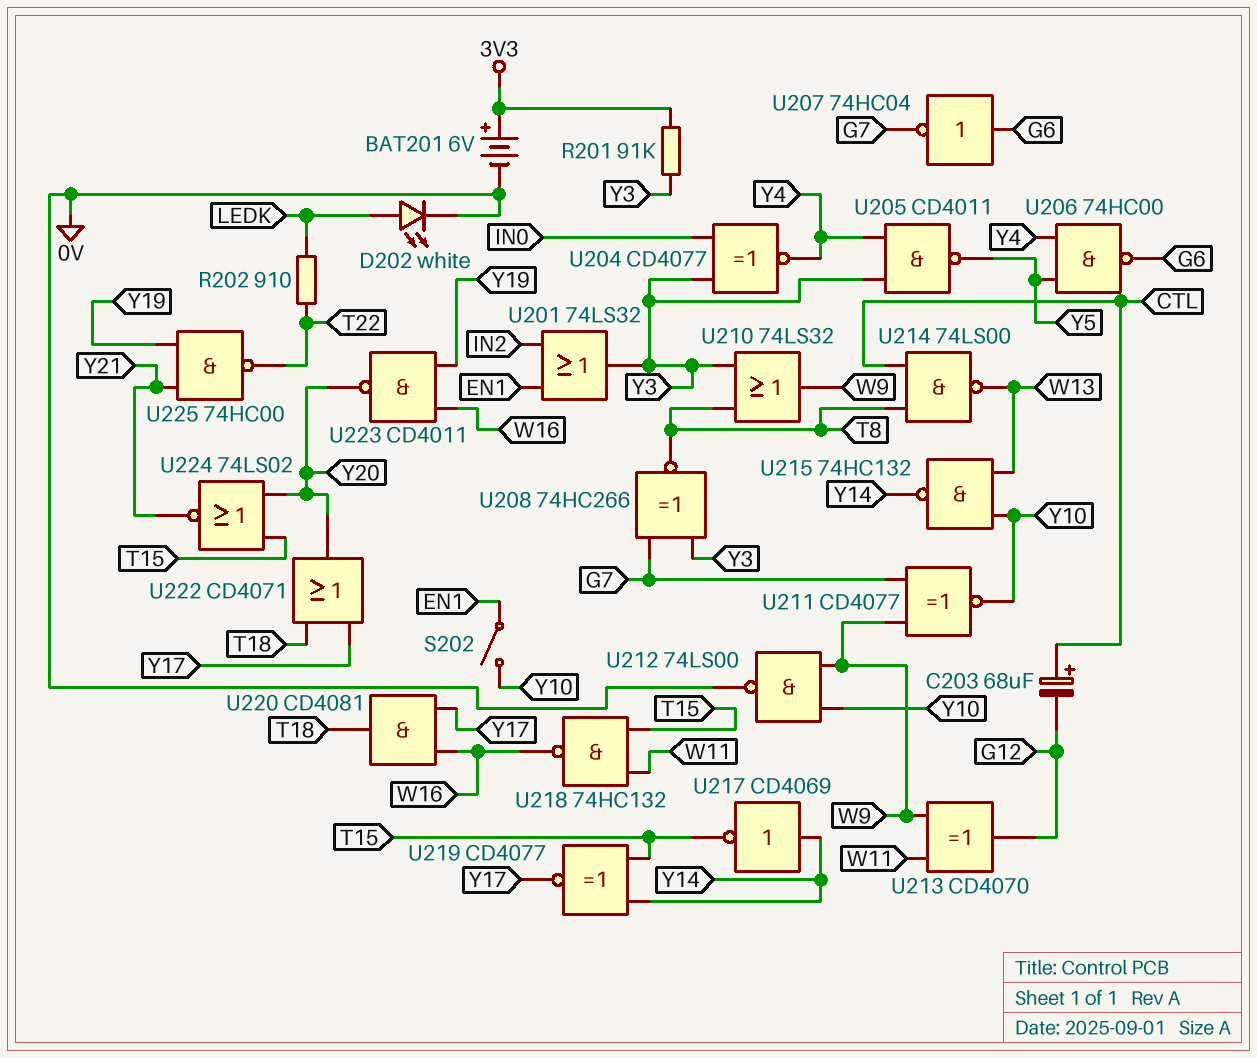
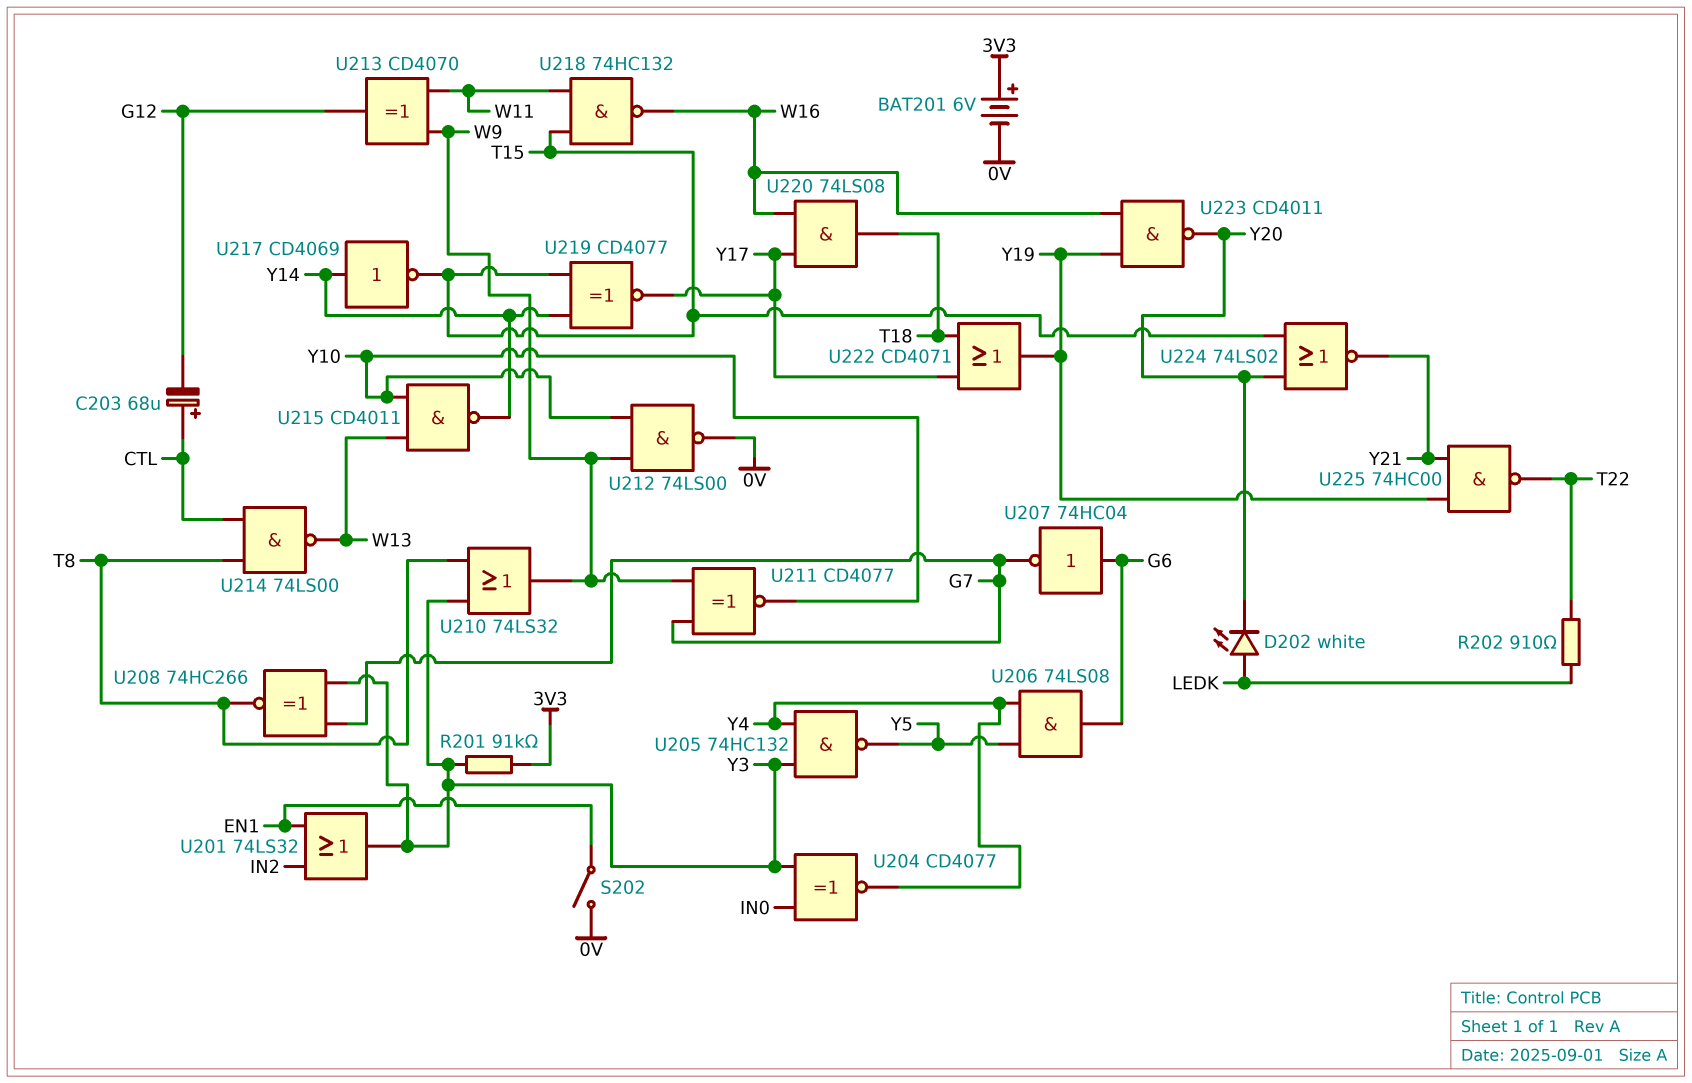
D202: LED white (A LEDK, K 0V) -> LED white (A LEDK, K Y20)
S202: switch (EN1, Y10) -> switch (0V, EN1)
U205: NAND CD4011 (in Y3, in Y4, out Y5) -> NAND 74HC132 (in Y3, in Y4, out Y5)
U206: NAND 74HC00 (in Y4, in Y5, out G6) -> AND 74LS08 (in Y4, in Y5, out G6)
U215: NAND 74HC132 (in W13, in Y10, out Y14) -> NAND CD4011 (in W13, in Y10, out Y14)
U220: AND CD4081 (in W16, in Y17, out T18) -> AND 74LS08 (in W16, in Y17, out T18)
U222: OR CD4071 (in T18, in Y17, out Y20) -> OR CD4071 (in T18, in Y17, out Y19)

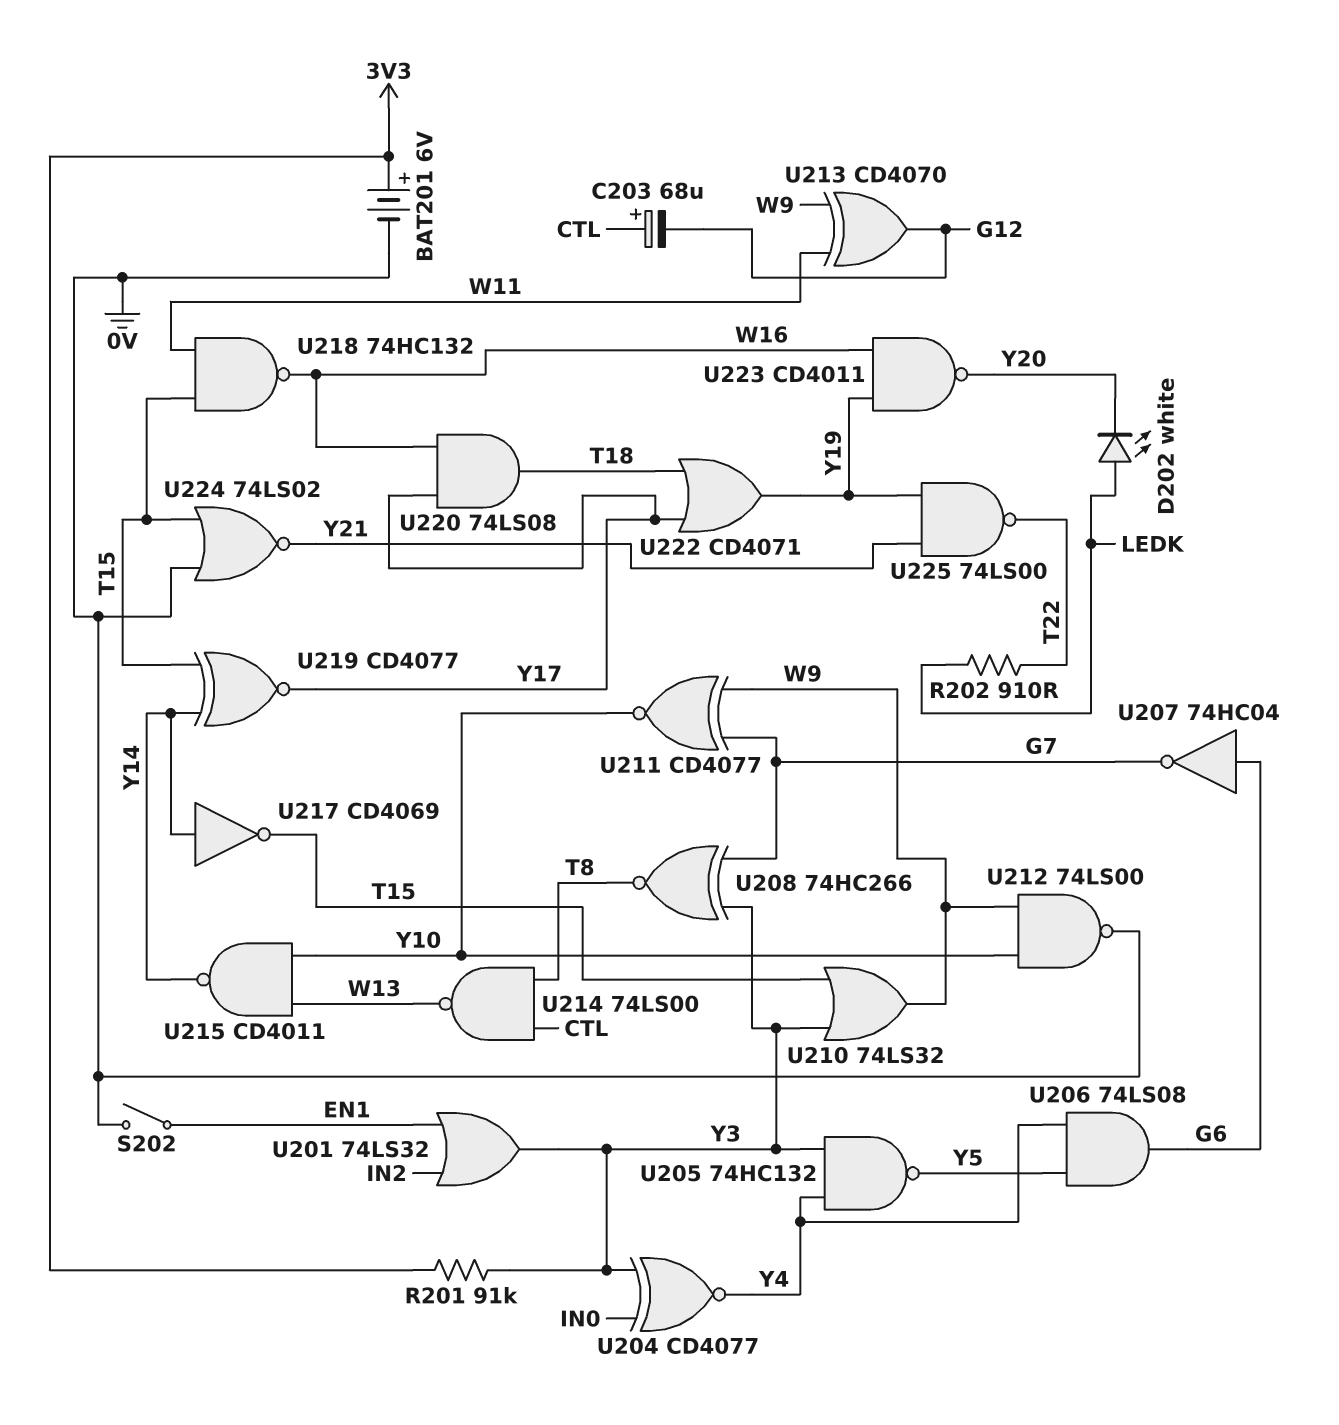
U210: OR 74LS32 (in T8, in Y3, out W9) -> OR 74LS32 (in T15, in Y3, out W9)
U224: NOR 74LS02 (in T15, in Y20, out Y21) -> NOR 74LS02 (in 0V, in T15, out Y21)
U225: NAND 74HC00 (in Y19, in Y21, out T22) -> NAND 74LS00 (in Y19, in Y21, out T22)

